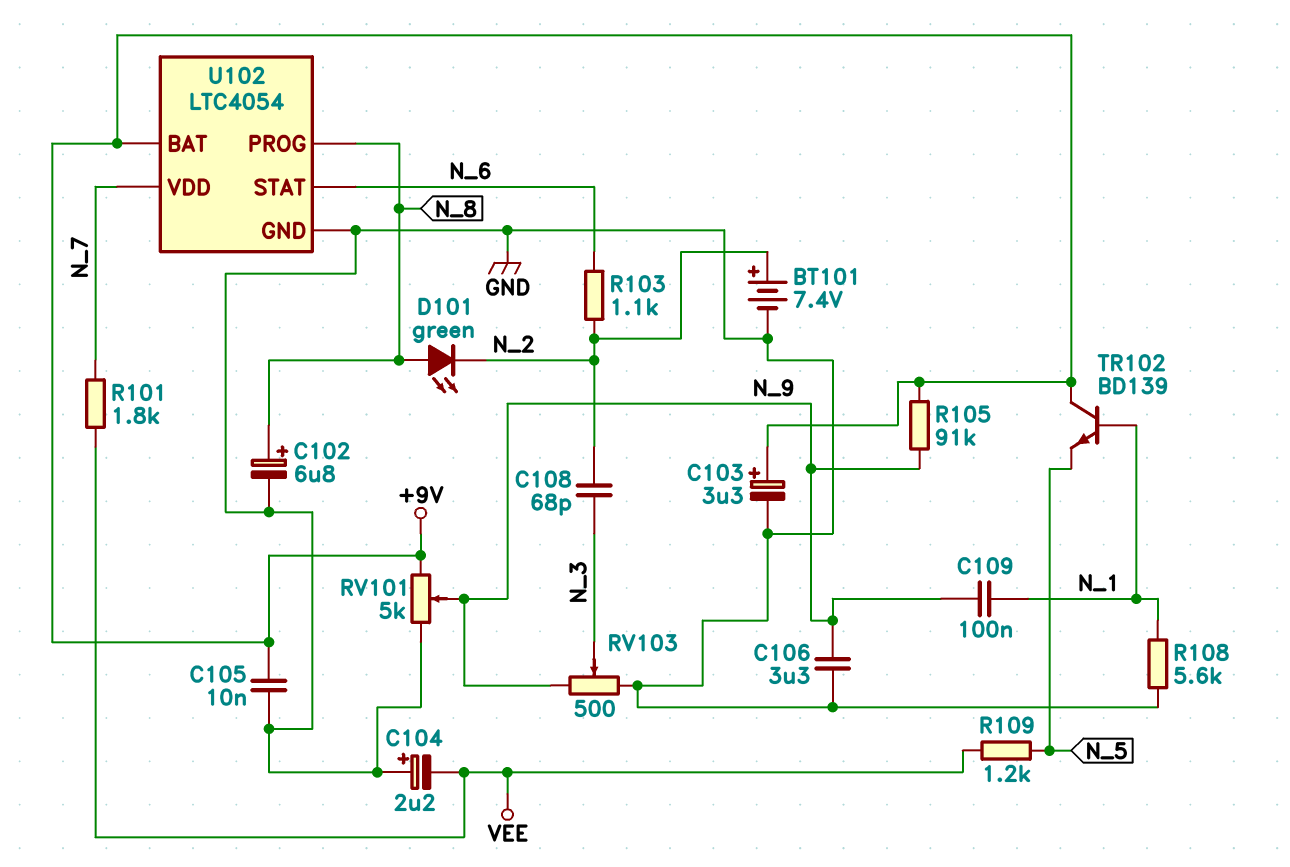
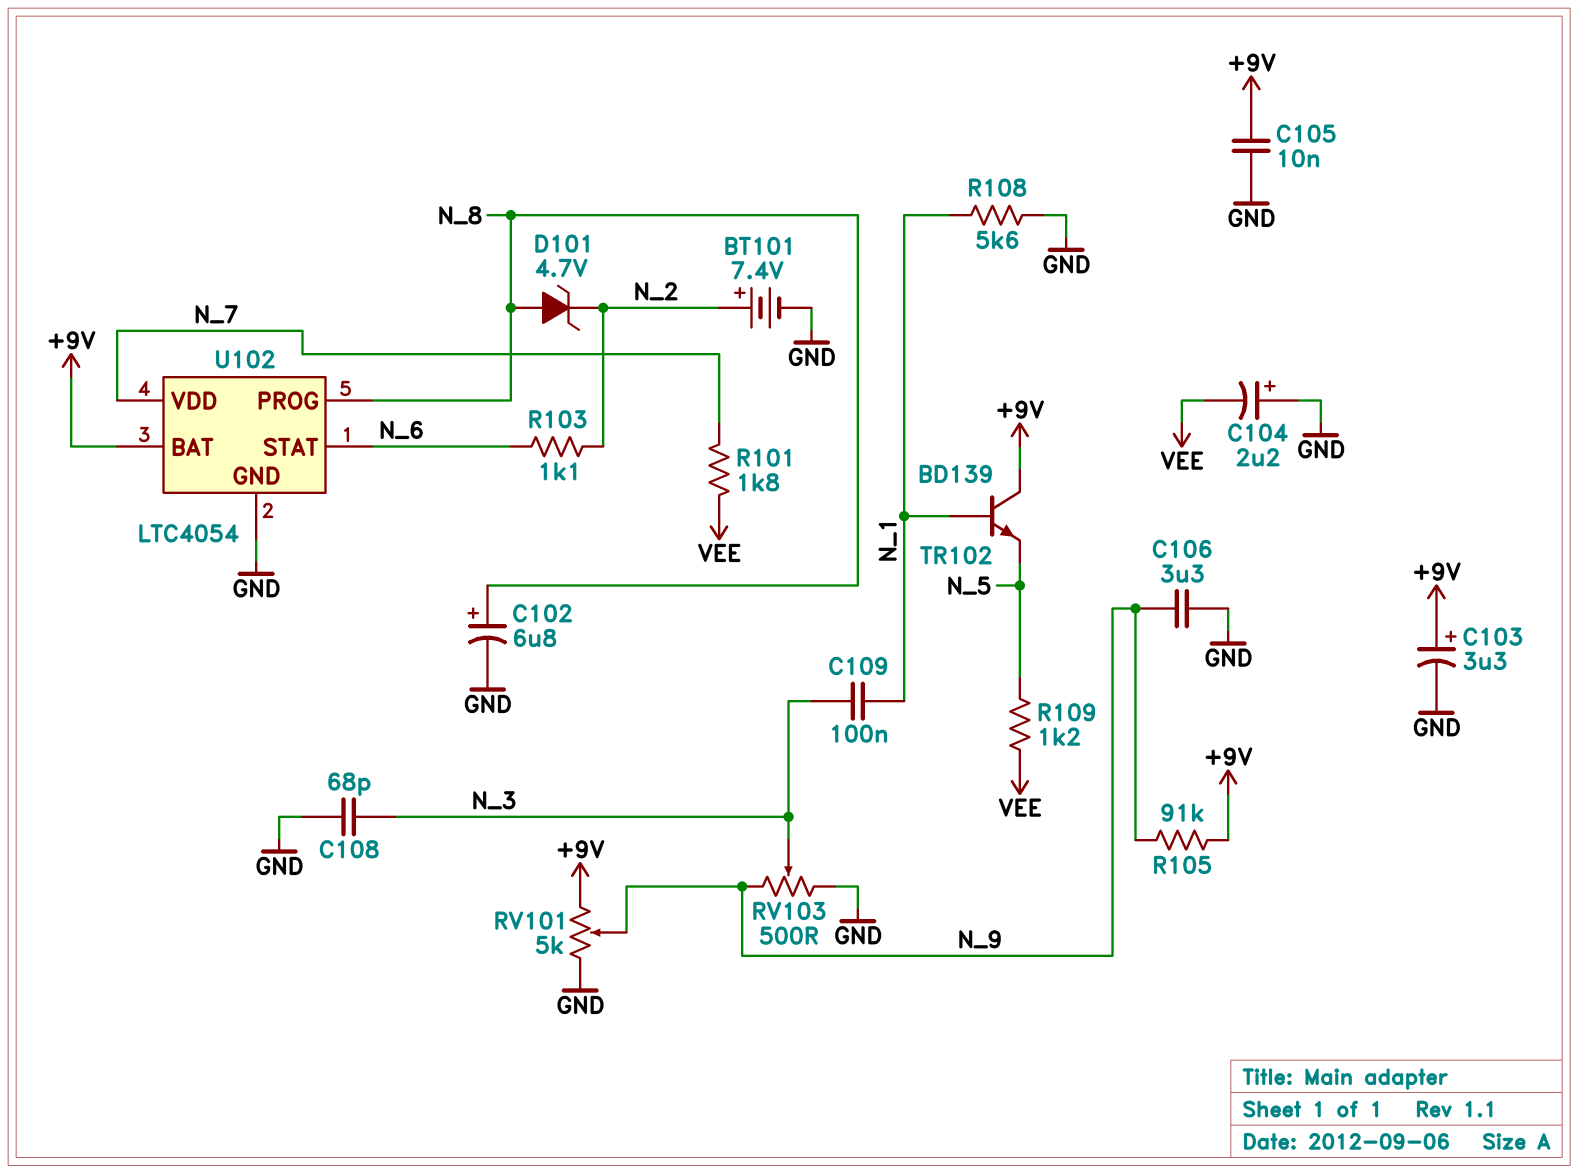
C108: 68pF (N_2, N_3) -> 68pF (GND, N_3)
C109: 100nF (N_1, N_9) -> 100nF (N_1, N_3)
D101: LED green (A N_8, K N_2) -> zener 4.7V (A N_8, K N_2)

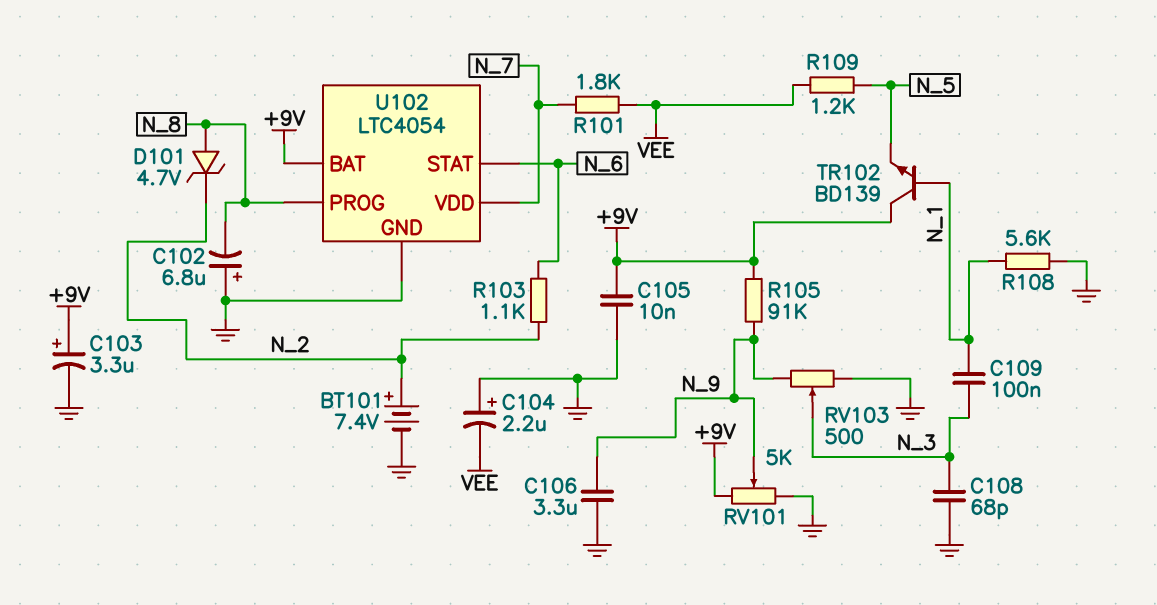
C102: 6.8uF (plus N_8, minus GND) -> 6.8uF (plus GND, minus N_8)

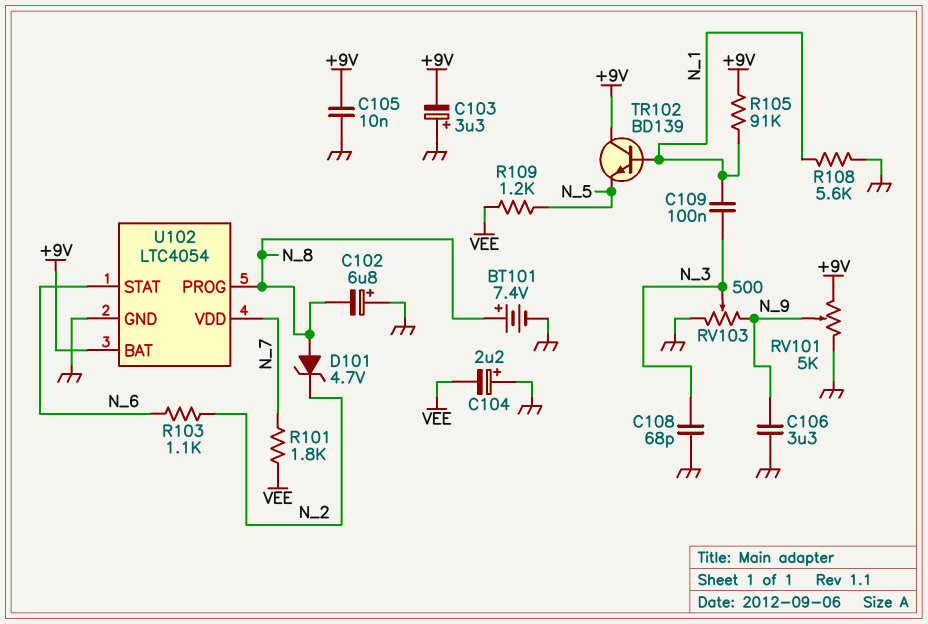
BT101: 7.4V (plus N_2, minus GND) -> 7.4V (plus N_8, minus GND)
C103: 3.3uF (plus +9V, minus GND) -> 3.3uF (plus GND, minus +9V)
R105: 91k (+9V, N_9) -> 91k (+9V, N_1)

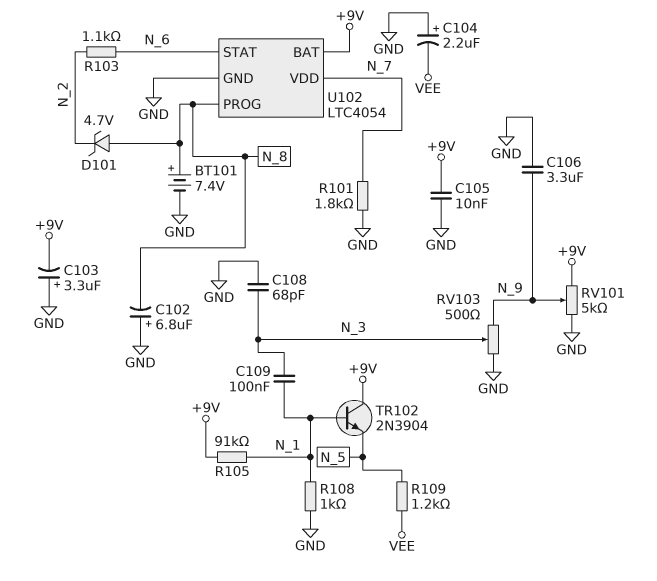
R101: 1.8k (N_7, VEE) -> 1.8k (GND, N_7)
R108: 5.6k (GND, N_1) -> 1k (GND, N_1)
TR102: NPN BD139 (B N_1, C +9V, E N_5) -> NPN 2N3904 (B N_1, C +9V, E N_5)

